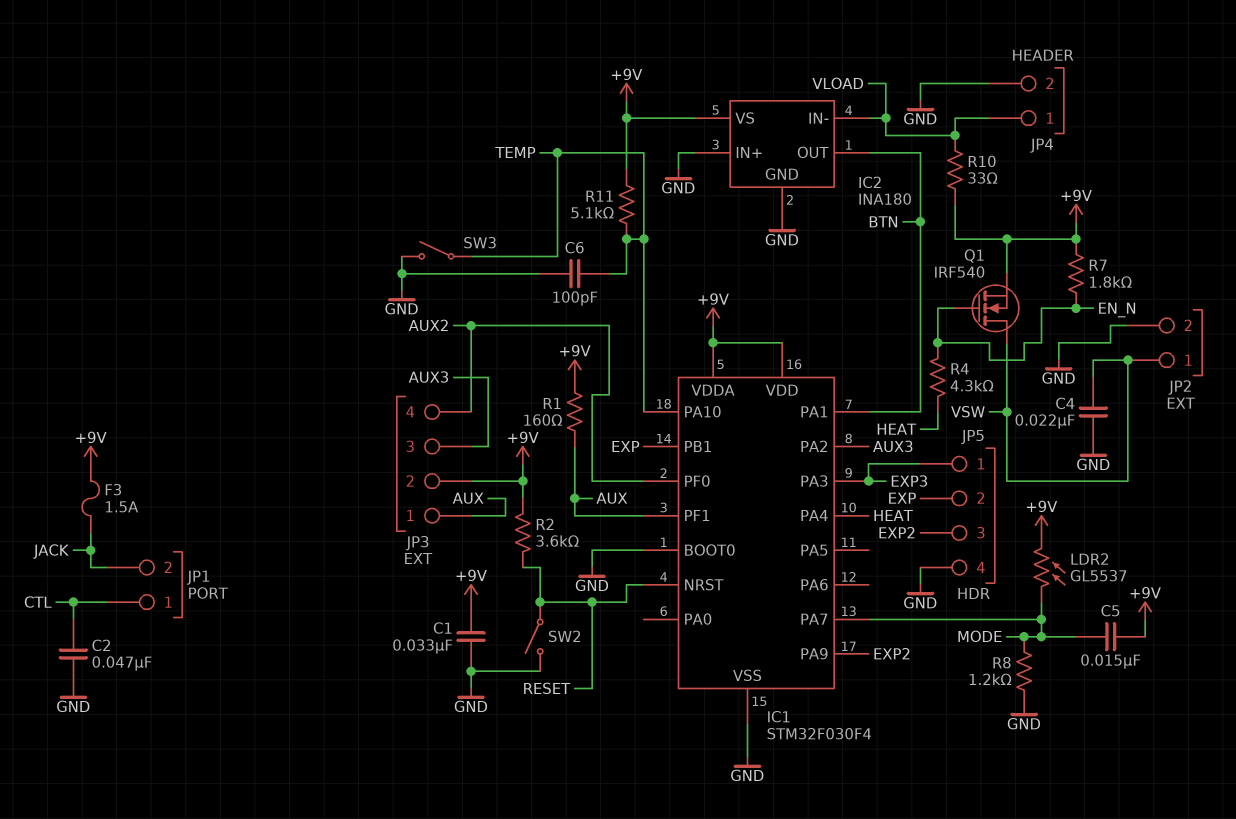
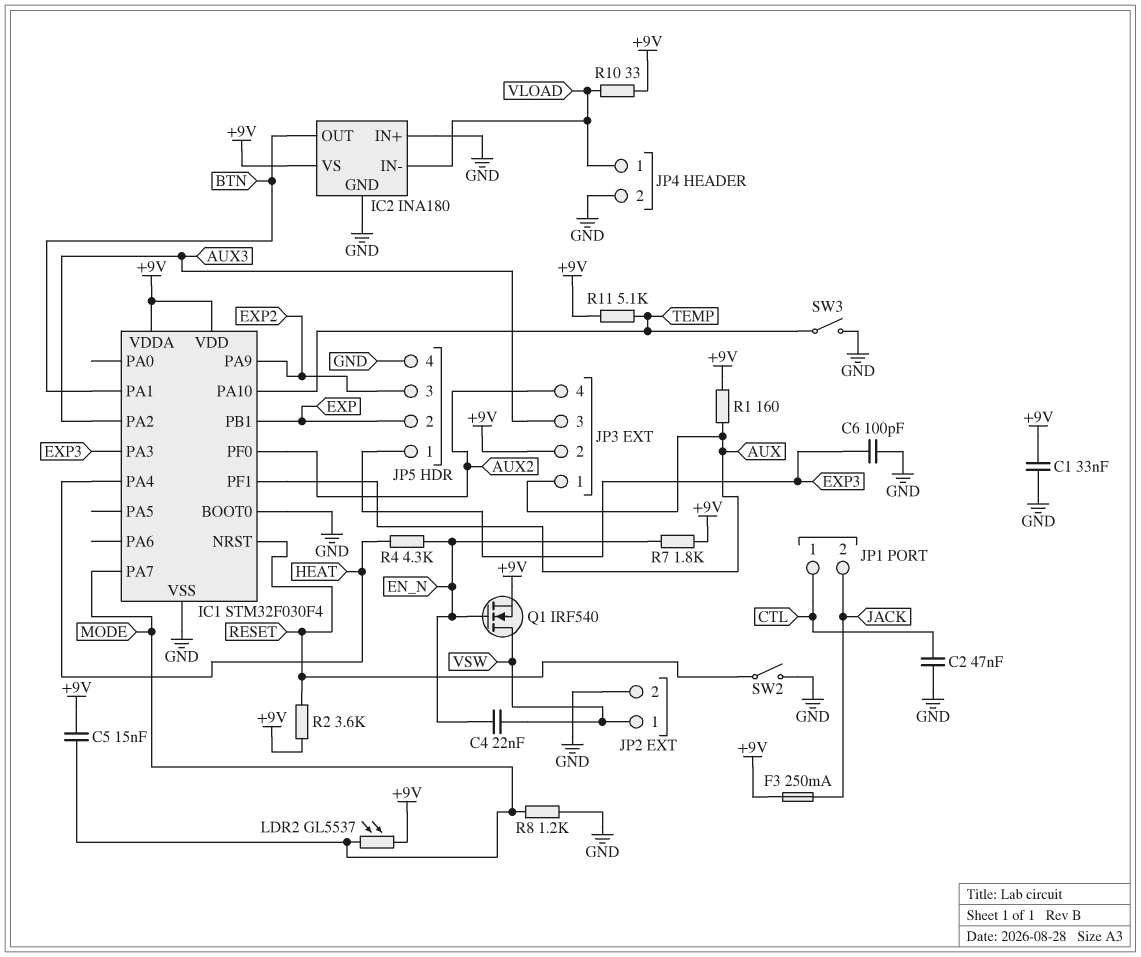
C4: 22nF (GND, VSW) -> 22nF (EN_N, VSW)
C6: 100pF (GND, TEMP) -> 100pF (EXP3, GND)
F3: 1.5A (+9V, JACK) -> 250mA (+9V, JACK)

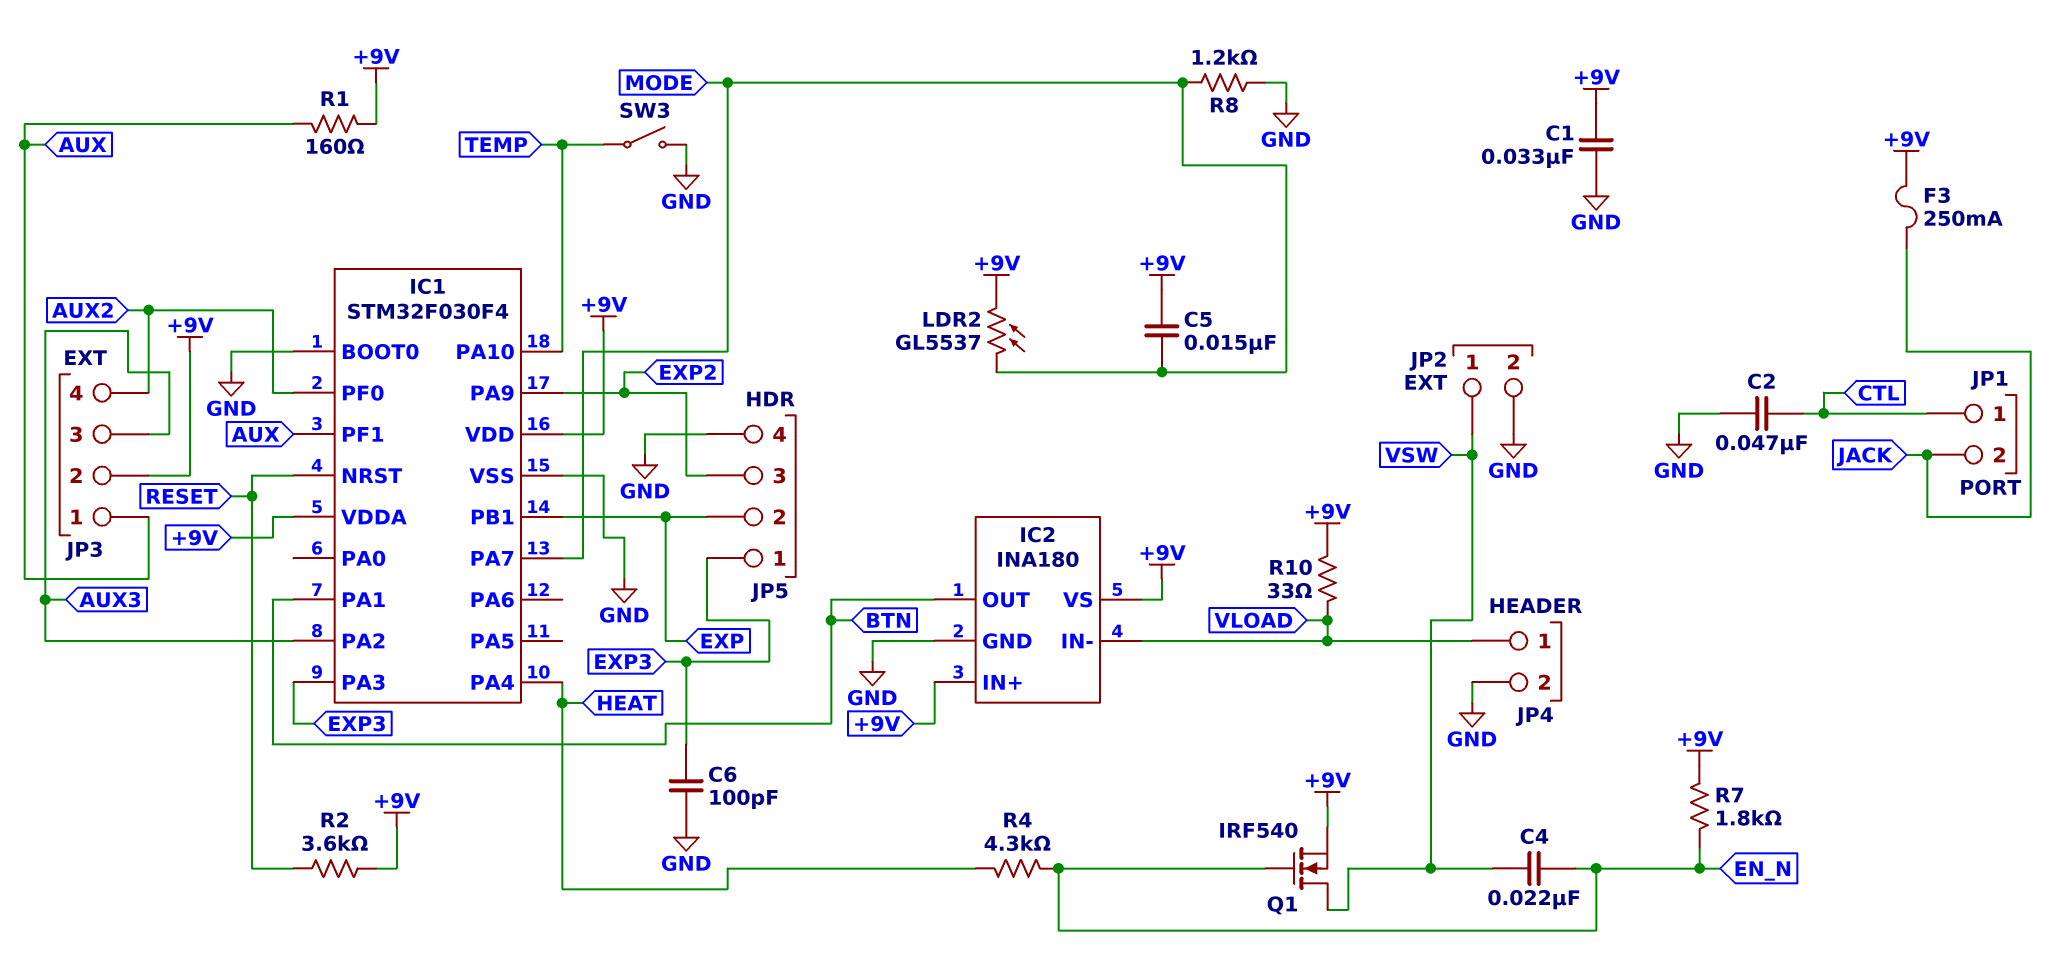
IC2 pin IN+: GND -> +9V
R11: 5.1k (+9V, TEMP) -> none
SW2: switch (GND, RESET) -> none

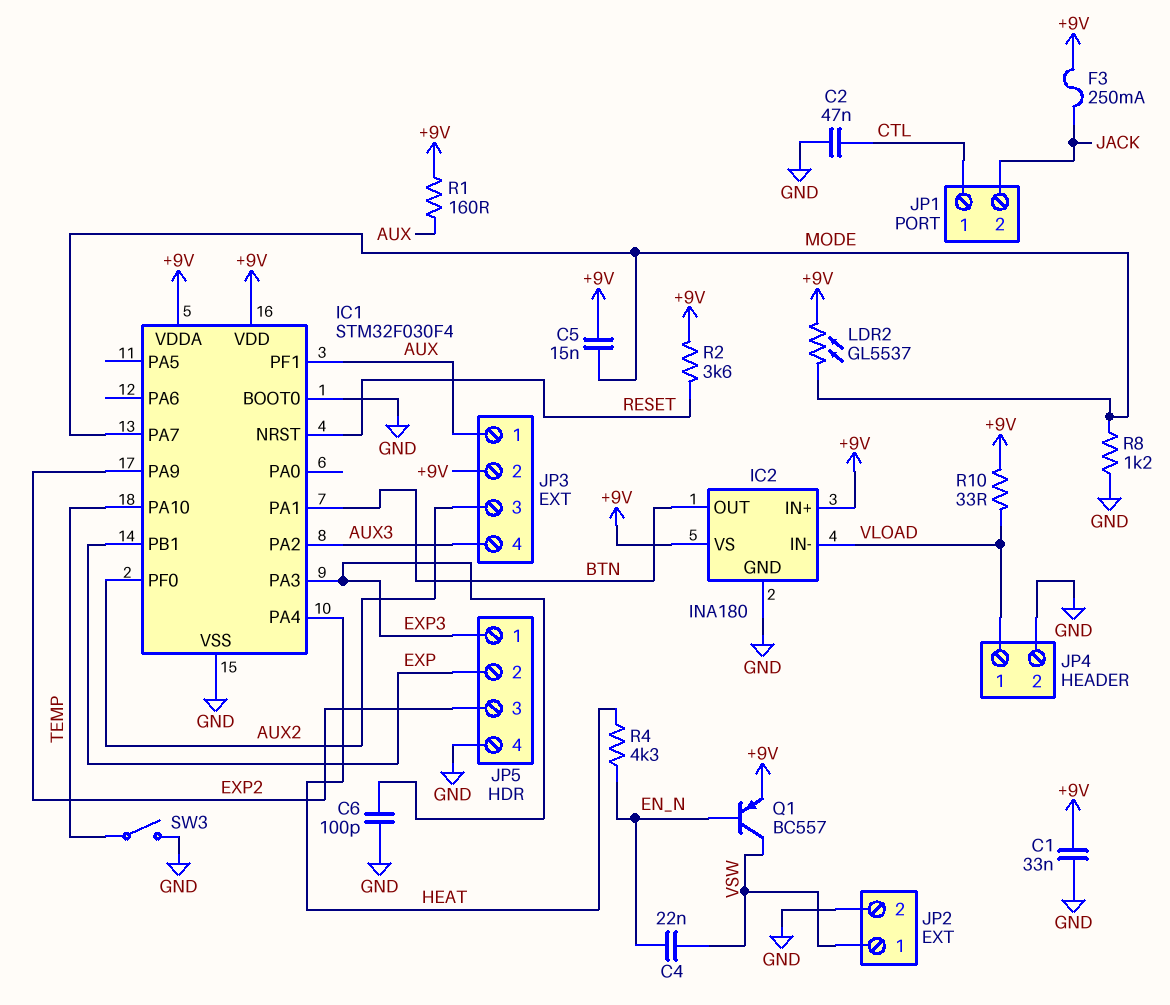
JP3 pin 3: AUX3 -> AUX2
JP3 pin 4: AUX2 -> AUX3
Q1: NMOS IRF540 (G EN_N, D VSW, S +9V) -> PNP BC557 (B EN_N, C VSW, E +9V)
R7: 1.8k (+9V, EN_N) -> none

